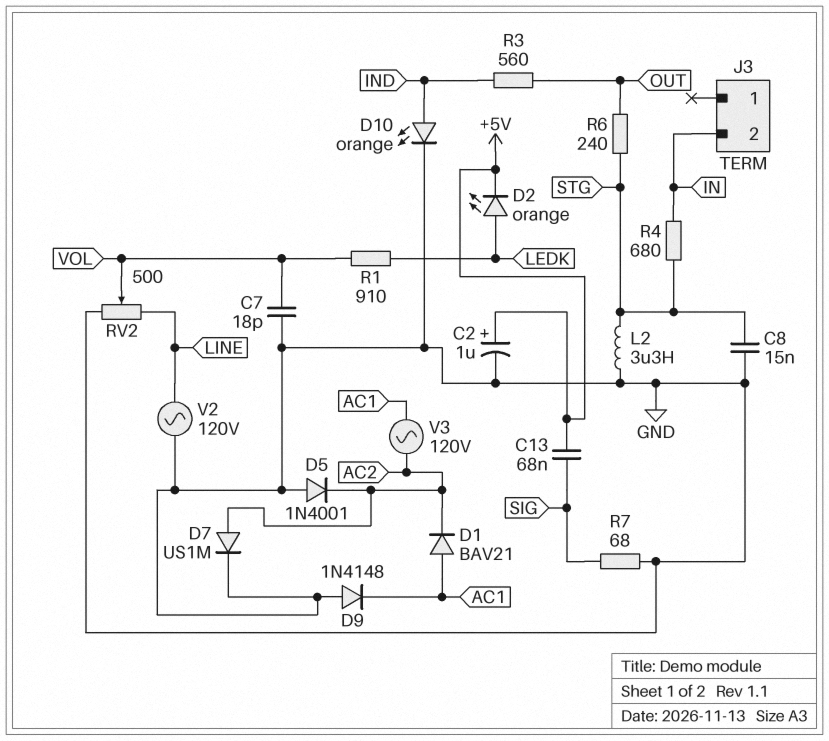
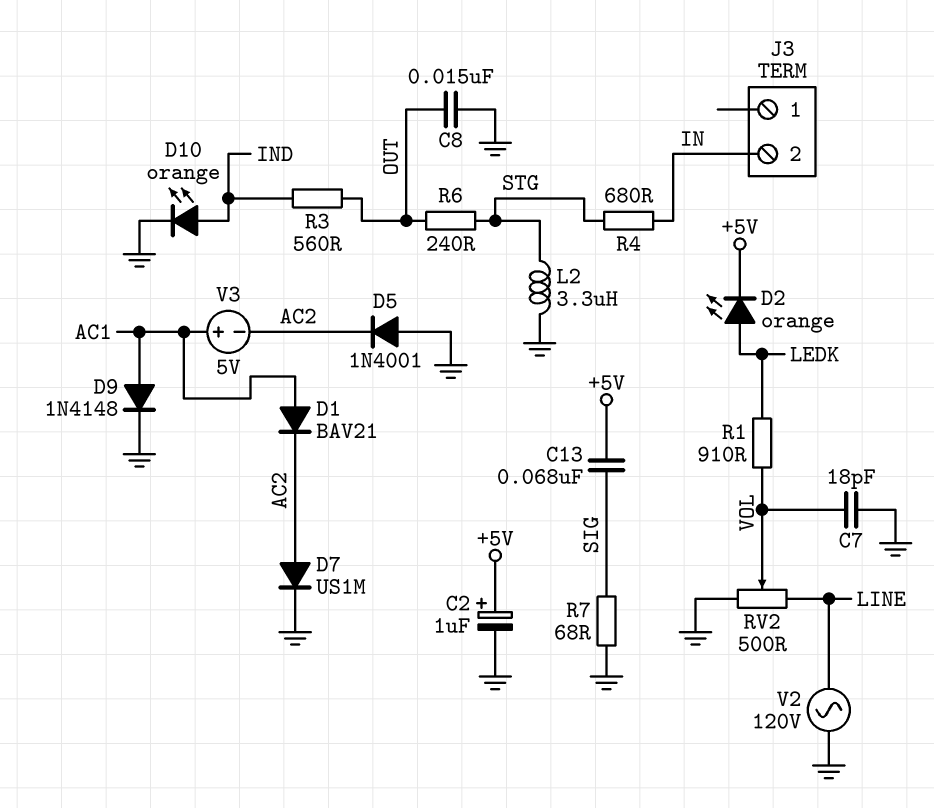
C8: 15nF (GND, STG) -> 15nF (GND, OUT)
D9: diode 1N4148 (A GND, K AC1) -> diode 1N4148 (A AC1, K GND)
V3: AC 120V (AC1, AC2) -> 5V (plus AC1, minus AC2)

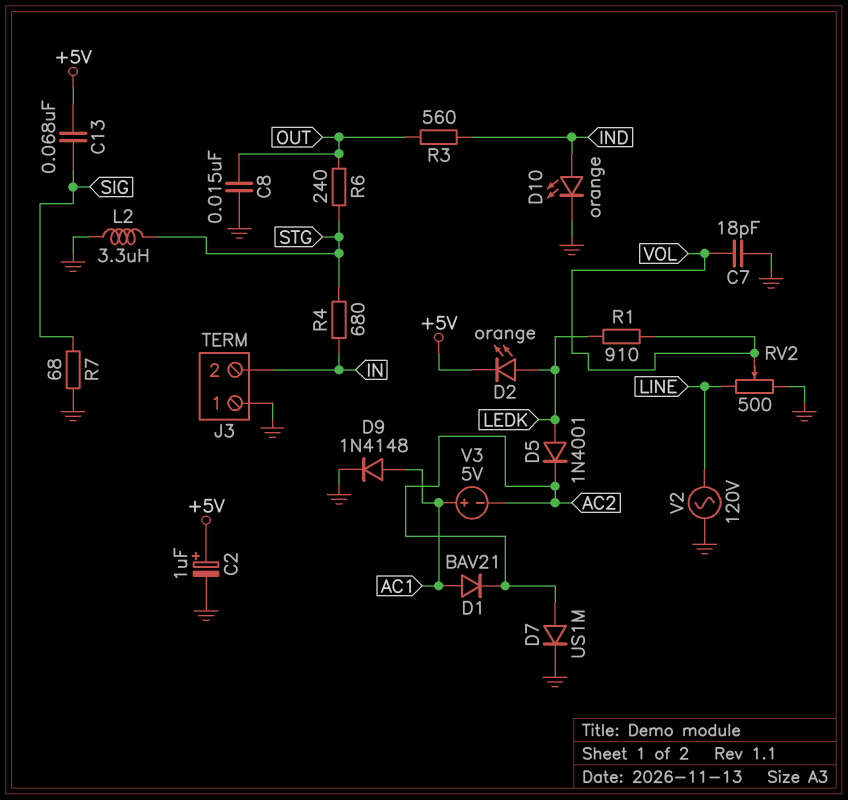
D5: diode 1N4001 (A GND, K AC2) -> diode 1N4001 (A LEDK, K AC2)
J3 pin 1: none -> GND

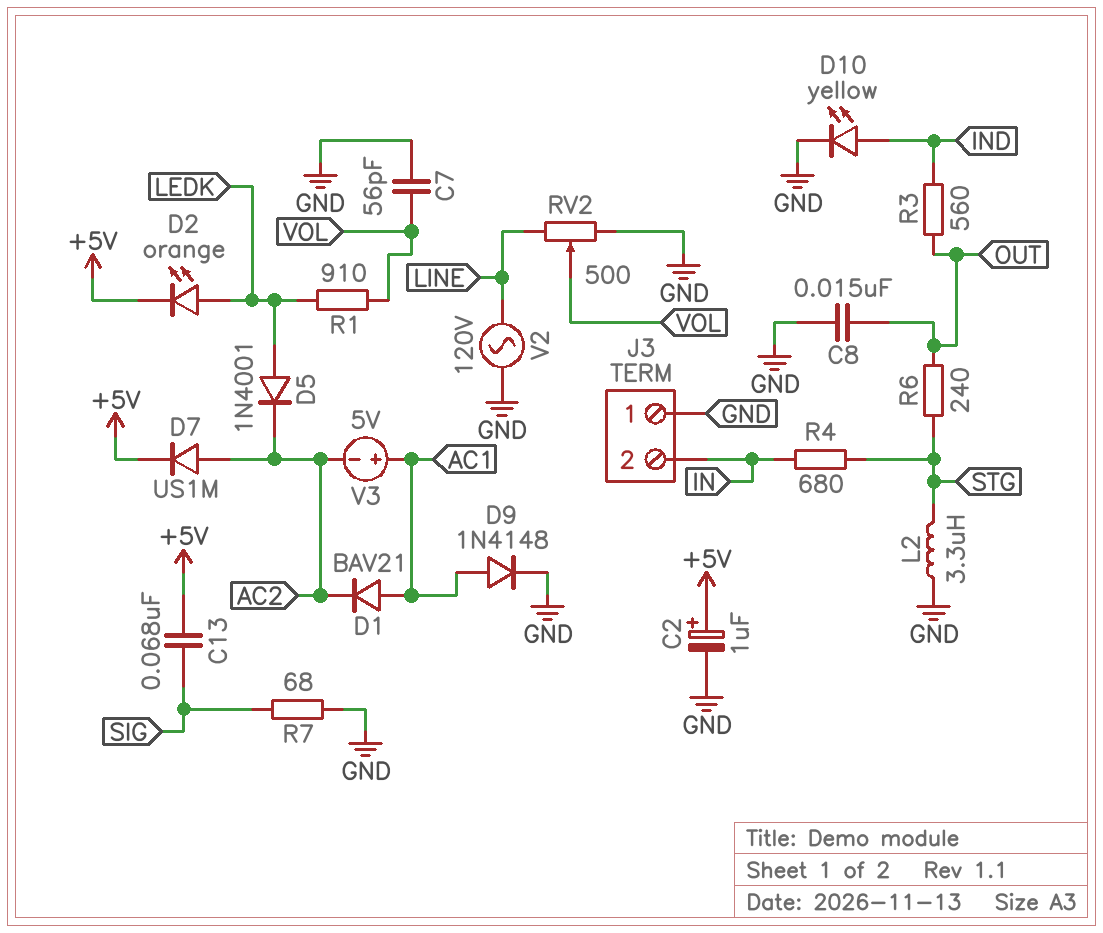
C7: 18pF (GND, VOL) -> 56pF (GND, VOL)
D7: diode US1M (A AC2, K GND) -> diode US1M (A AC2, K +5V)
D10: LED orange (A IND, K GND) -> LED yellow (A IND, K GND)

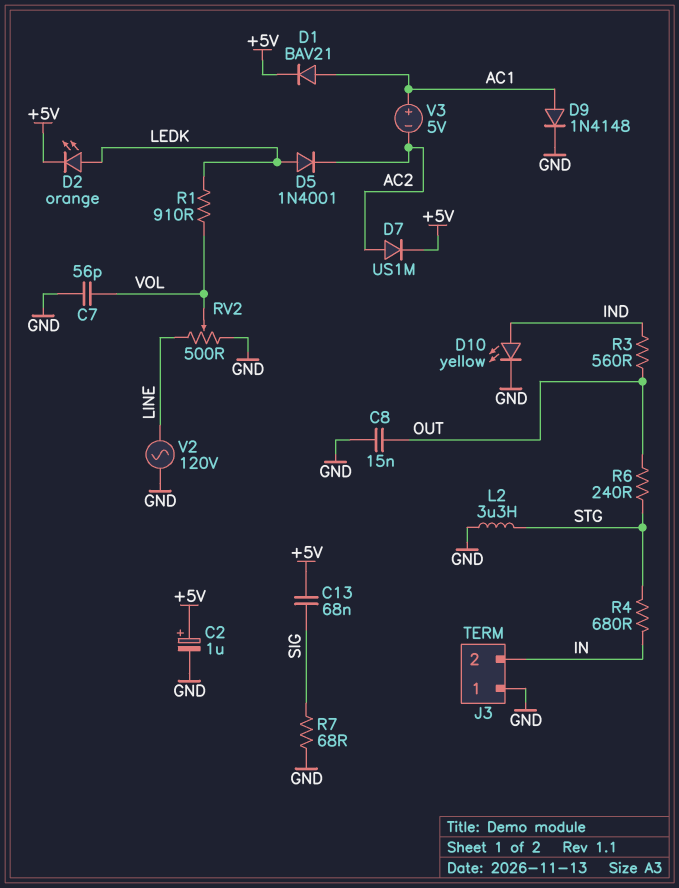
D1: diode BAV21 (A AC1, K AC2) -> diode BAV21 (A AC1, K +5V)

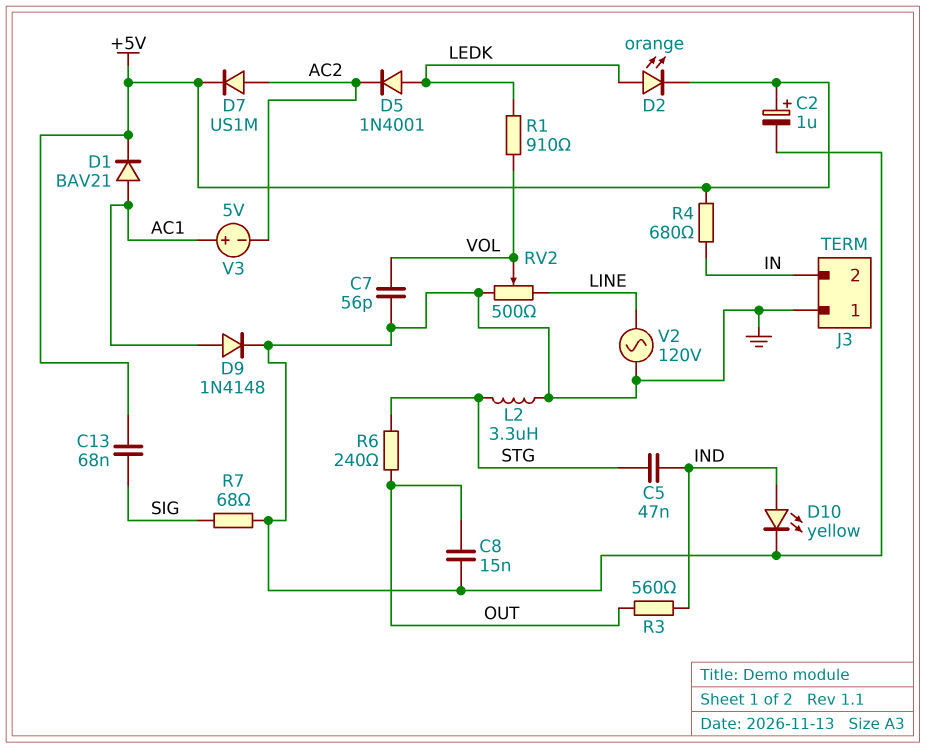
C5: none -> 47nF (IND, STG)
R4: 680 (IN, STG) -> 680 (+5V, IN)

